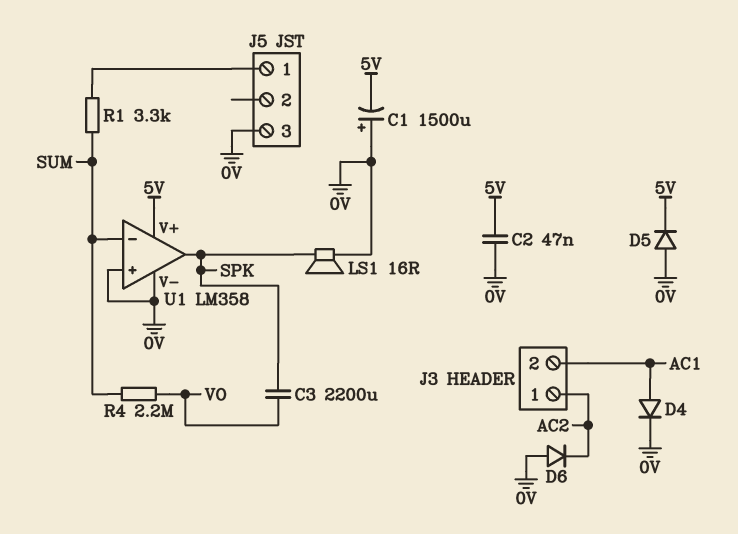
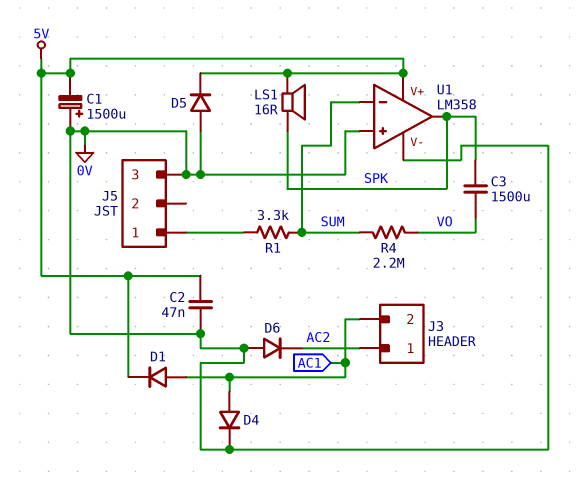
C3: 2200uF (SPK, VO) -> 1500uF (SPK, VO)
D1: none -> diode (A AC1, K 5V)
LS1: speaker 16R (0V, SPK) -> speaker 16R (5V, SPK)

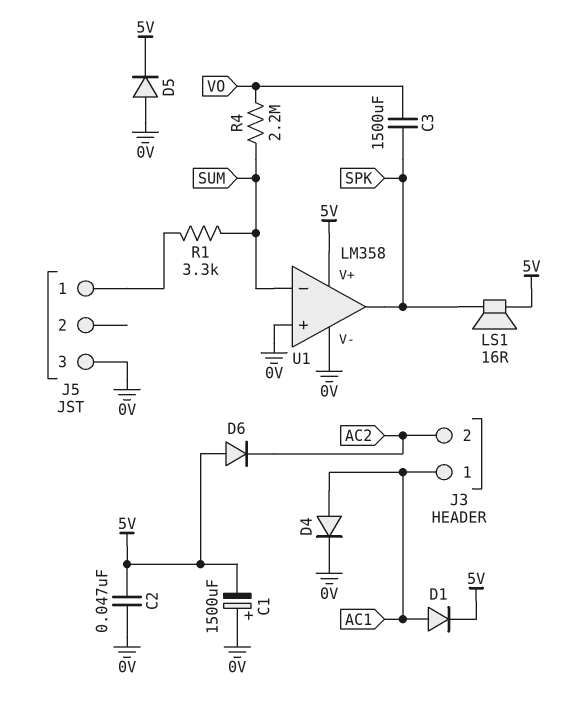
D6: diode (A 0V, K AC2) -> diode (A 5V, K AC2)
J3 pin 1: AC2 -> AC1
J3 pin 2: AC1 -> AC2

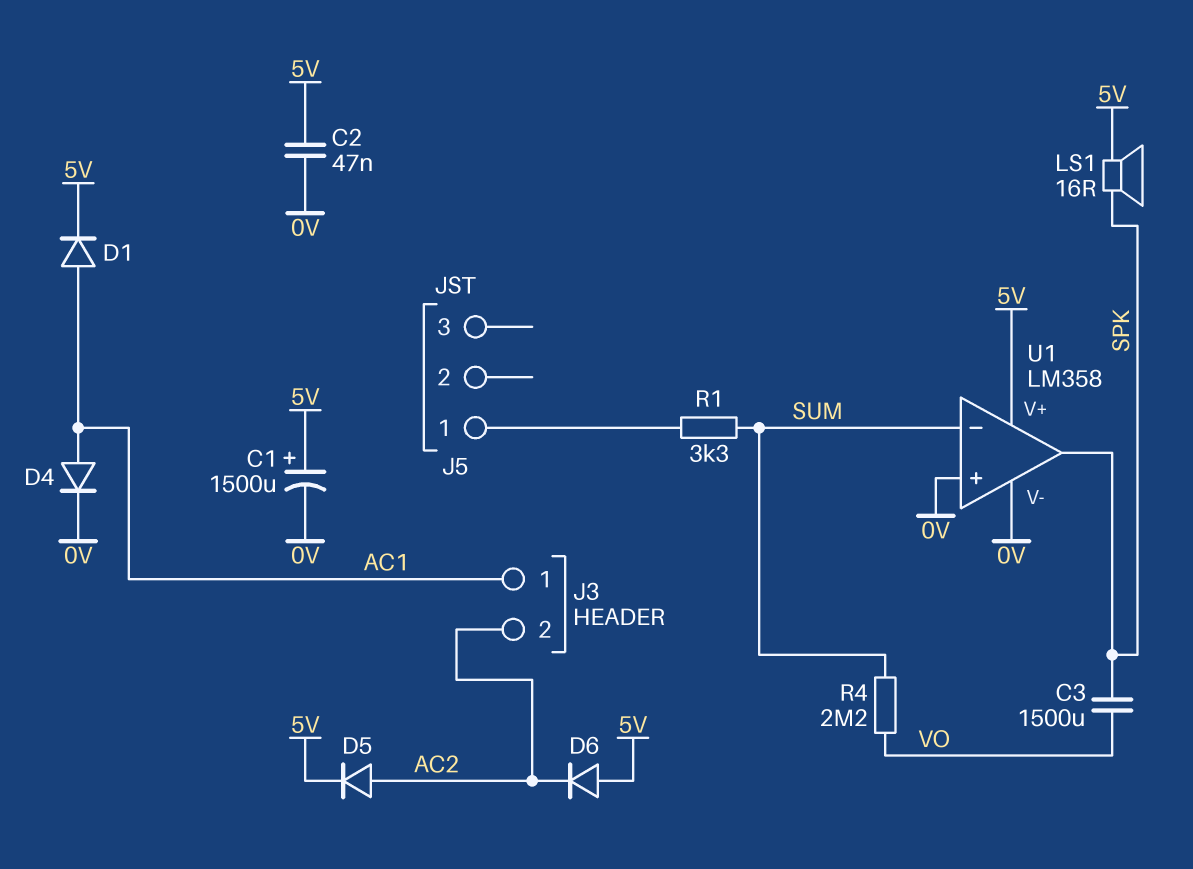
C1: 1500uF (plus 0V, minus 5V) -> 1500uF (plus 5V, minus 0V)
D5: diode (A 0V, K 5V) -> diode (A AC2, K 5V)
J5 pin 3: 0V -> none

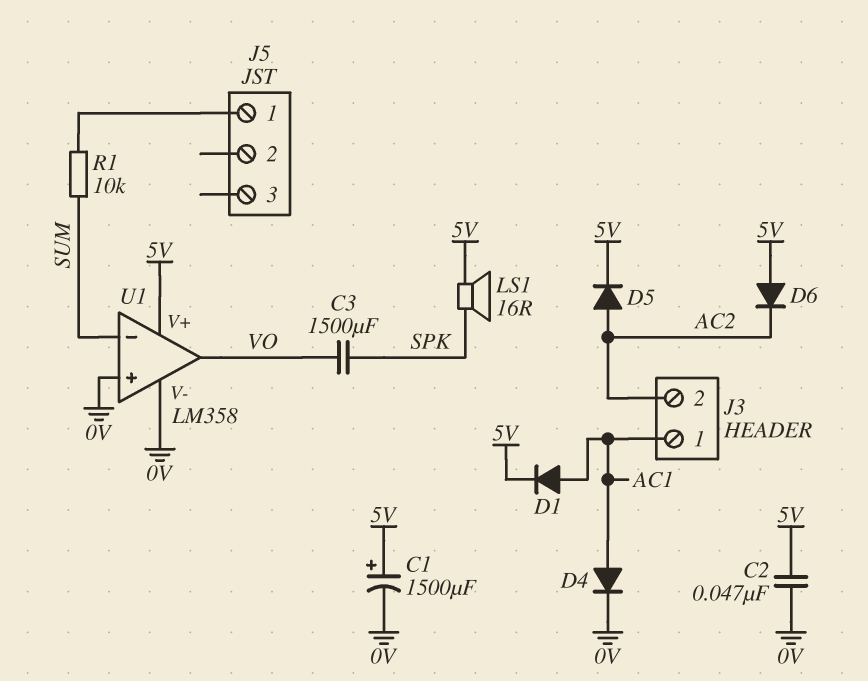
R1: 3.3k (J5/1, SUM) -> 10k (J5/1, SUM)
R4: 2.2M (SUM, VO) -> none
U1 pin out: SPK -> VO

